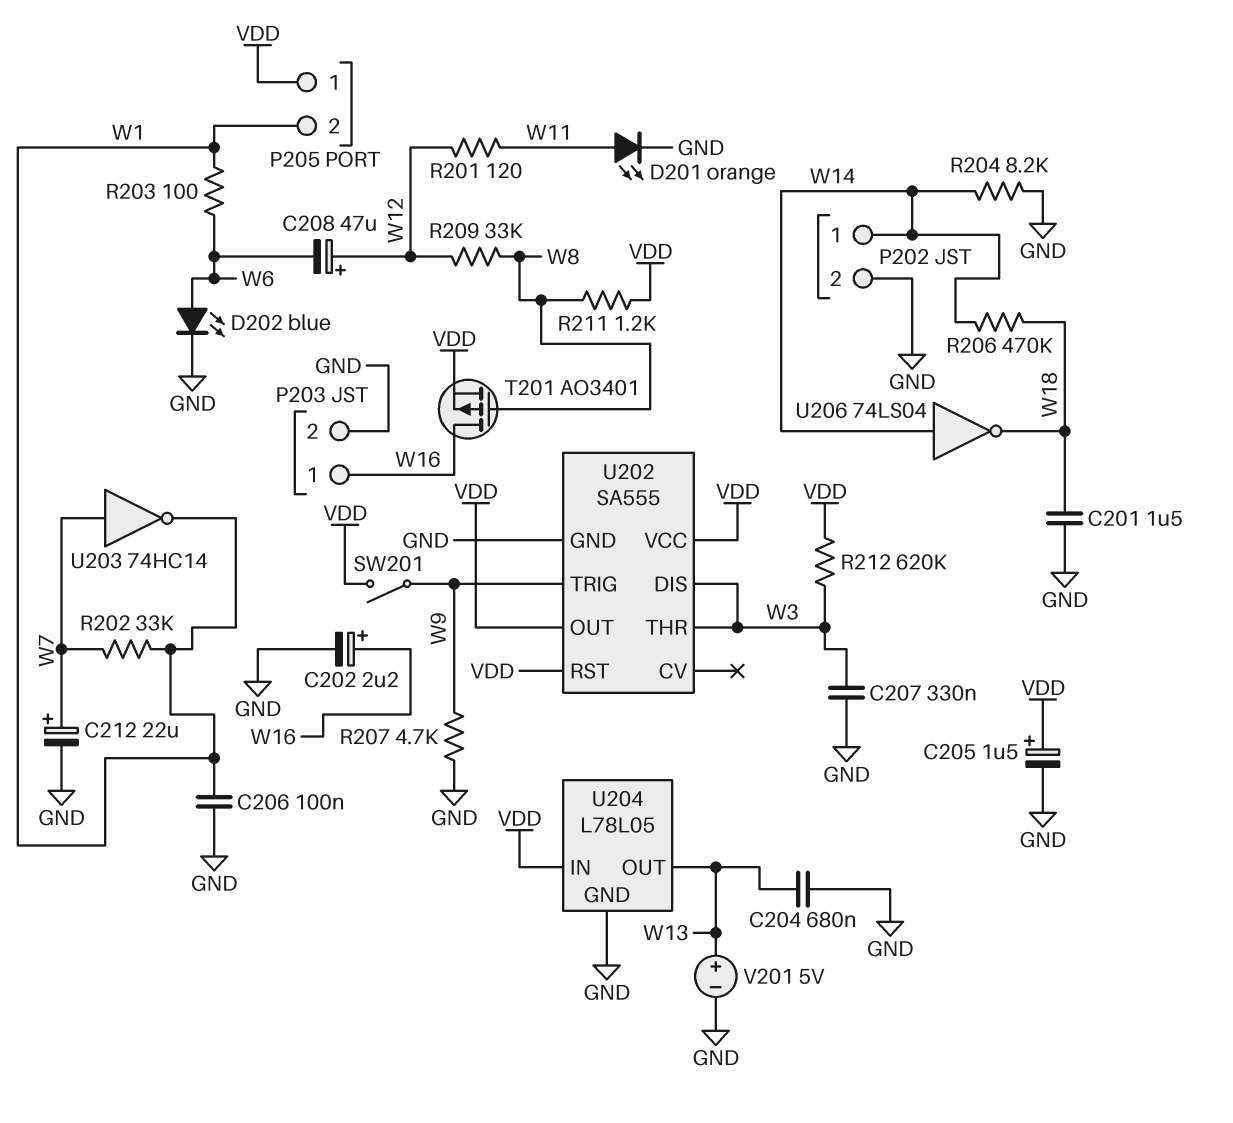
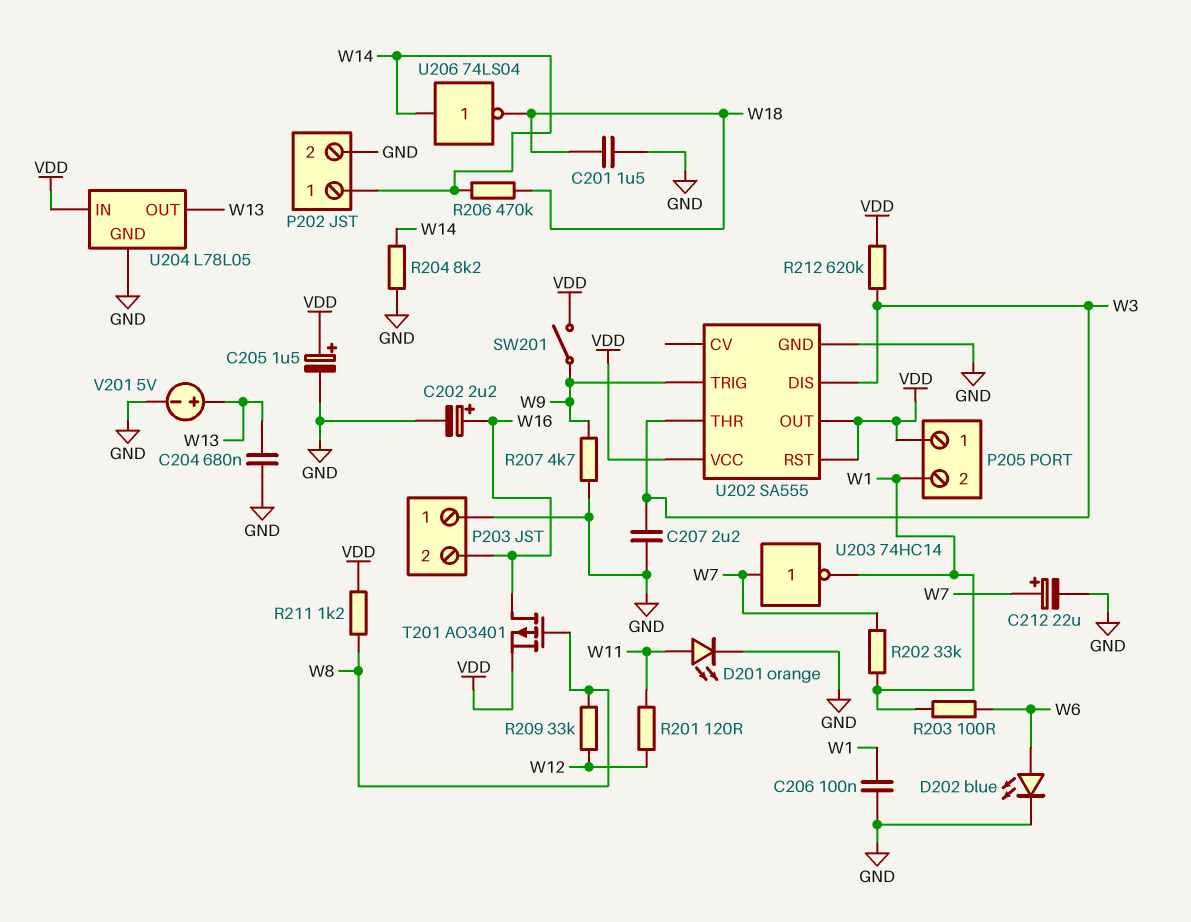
C207: 330nF (GND, W3) -> 2.2uF (GND, W3)
C208: 47uF (plus W12, minus W6) -> none
P203 pin 1: W16 -> GND
P203 pin 2: GND -> W16

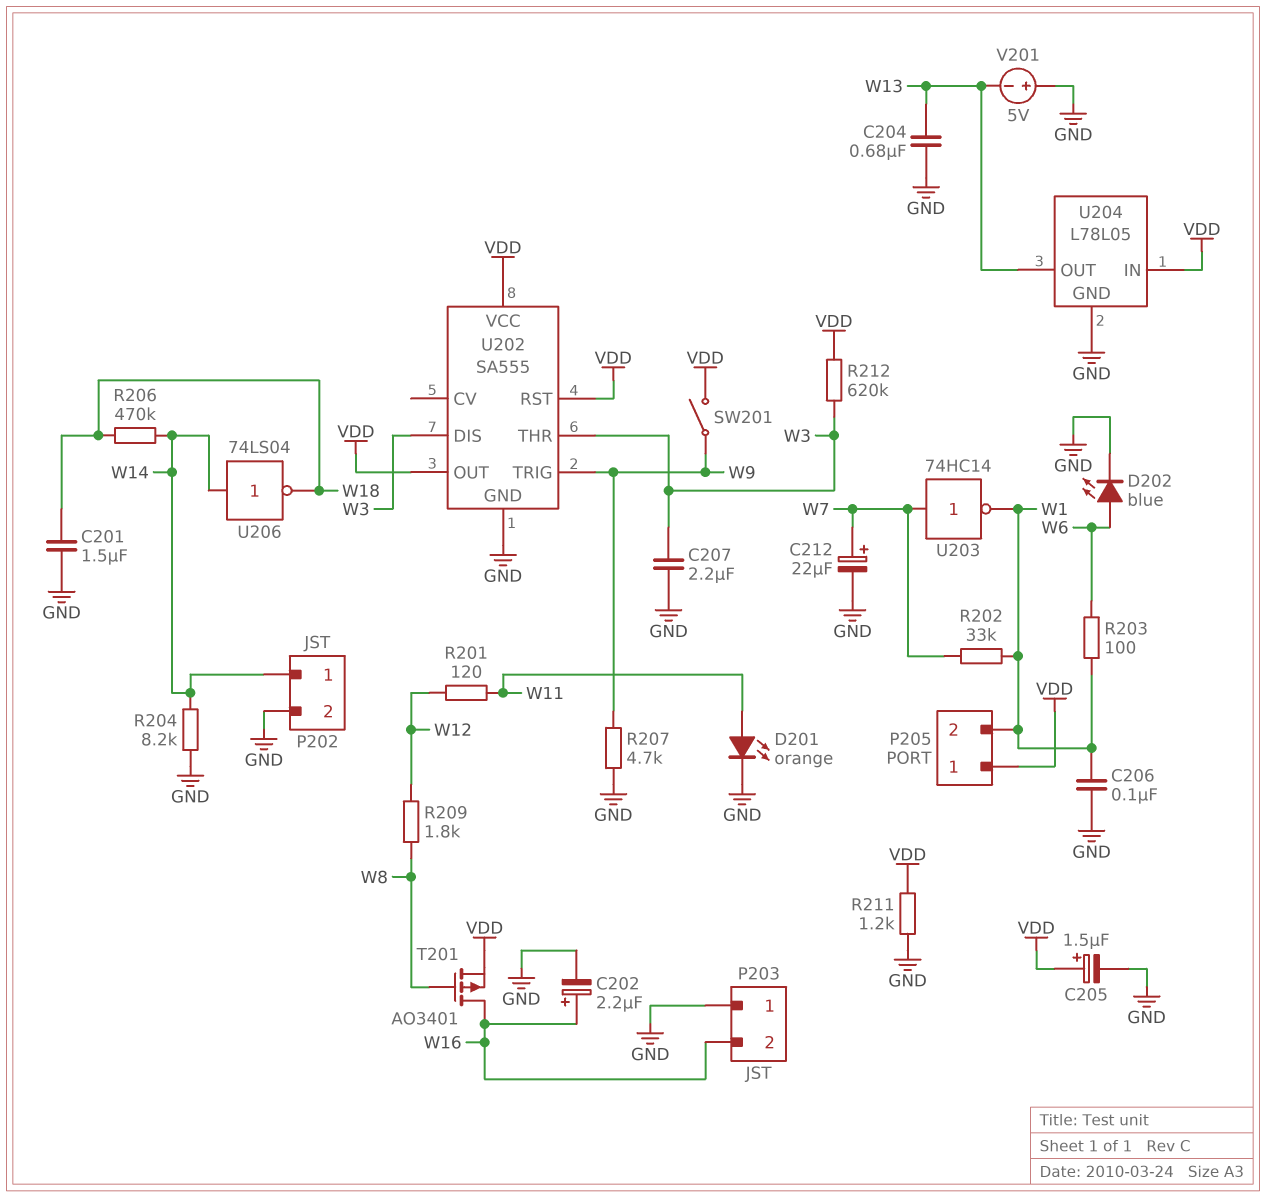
R209: 33k (W8, W12) -> 1.8k (W8, W12)
R211: 1.2k (VDD, W8) -> 1.2k (GND, VDD)
V201: 5V (plus W13, minus GND) -> 5V (plus GND, minus W13)

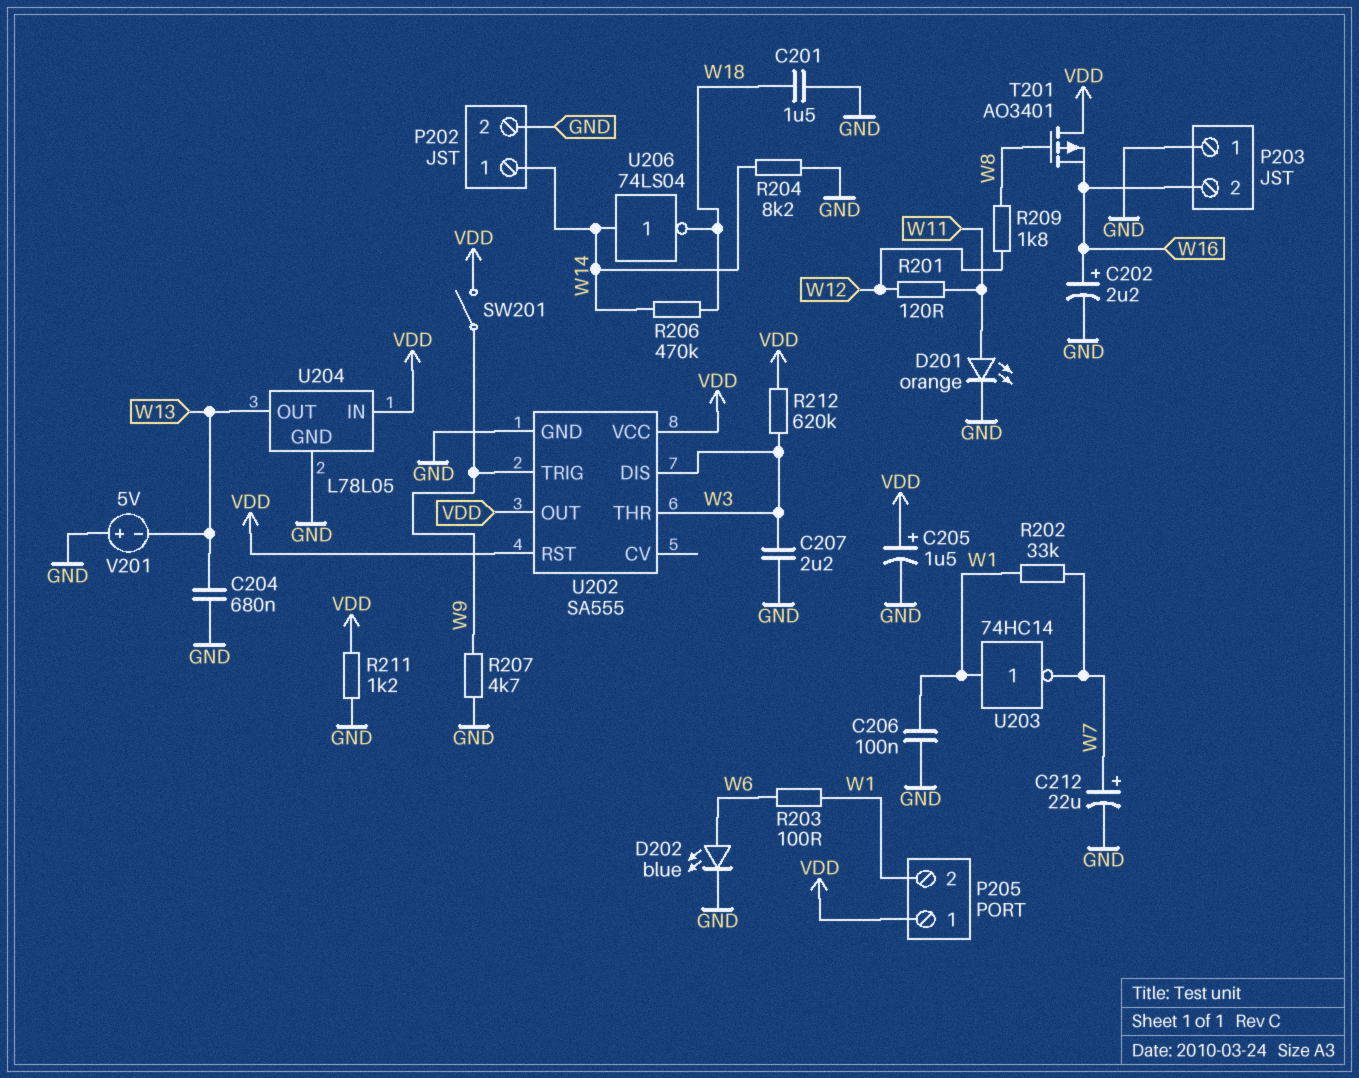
T201: PMOS AO3401 (G W8, D W16, S VDD) -> PMOS AO3401 (G W8, D VDD, S W16)
U203: NOT 74HC14 (in W7, out W1) -> NOT 74HC14 (in W1, out W7)

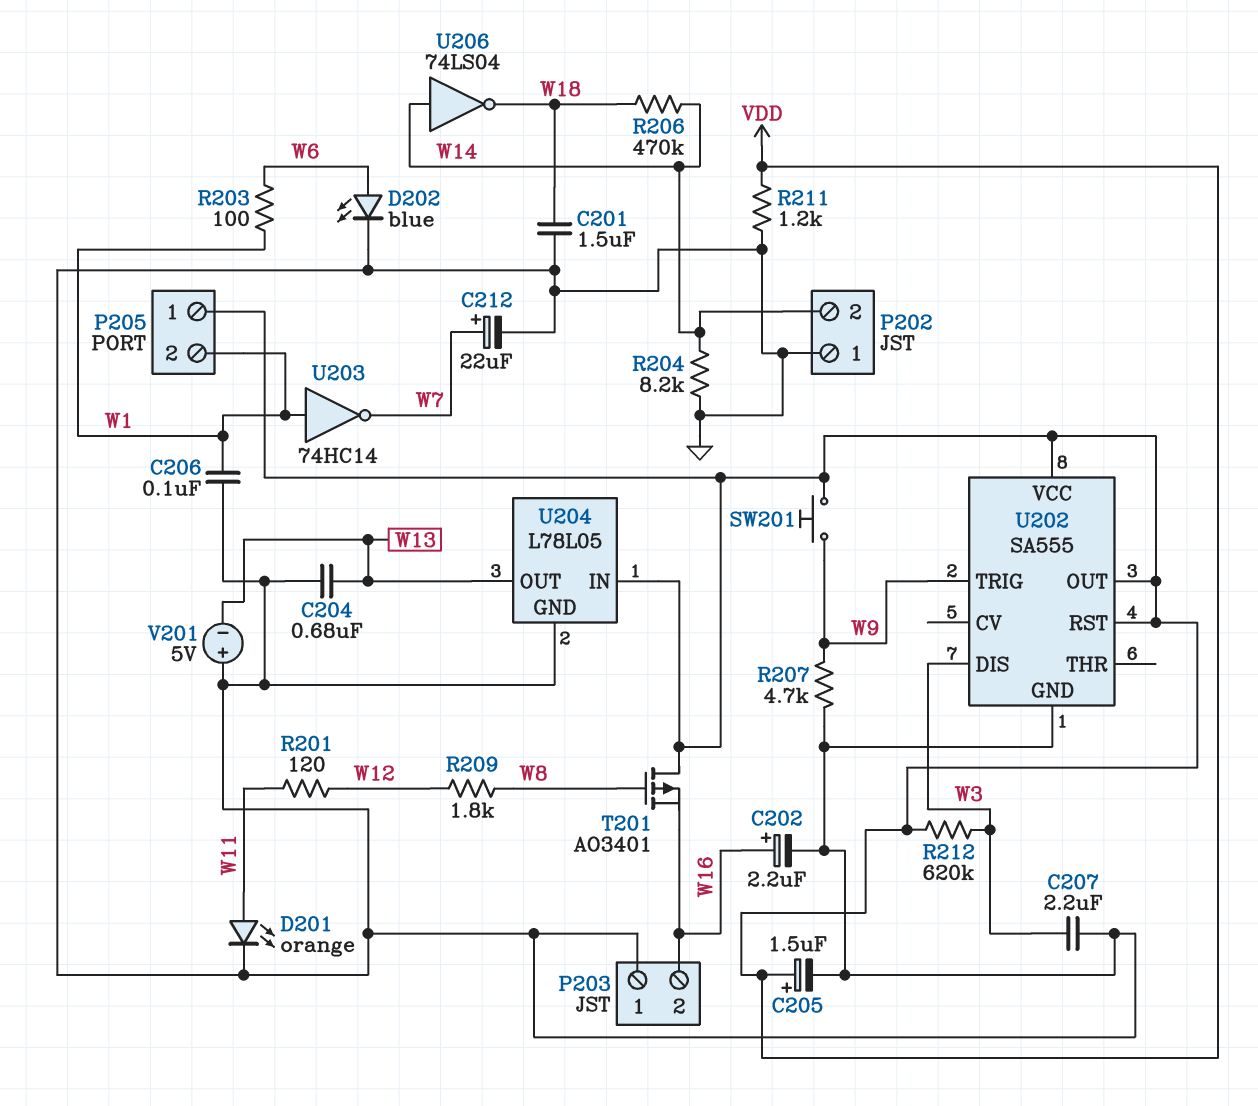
P202 pin 1: W14 -> GND
P202 pin 2: GND -> W14
R202: 33k (W1, W7) -> none
SW201: switch (VDD, W9) -> button (VDD, W9)
U202 pin THR: W3 -> none

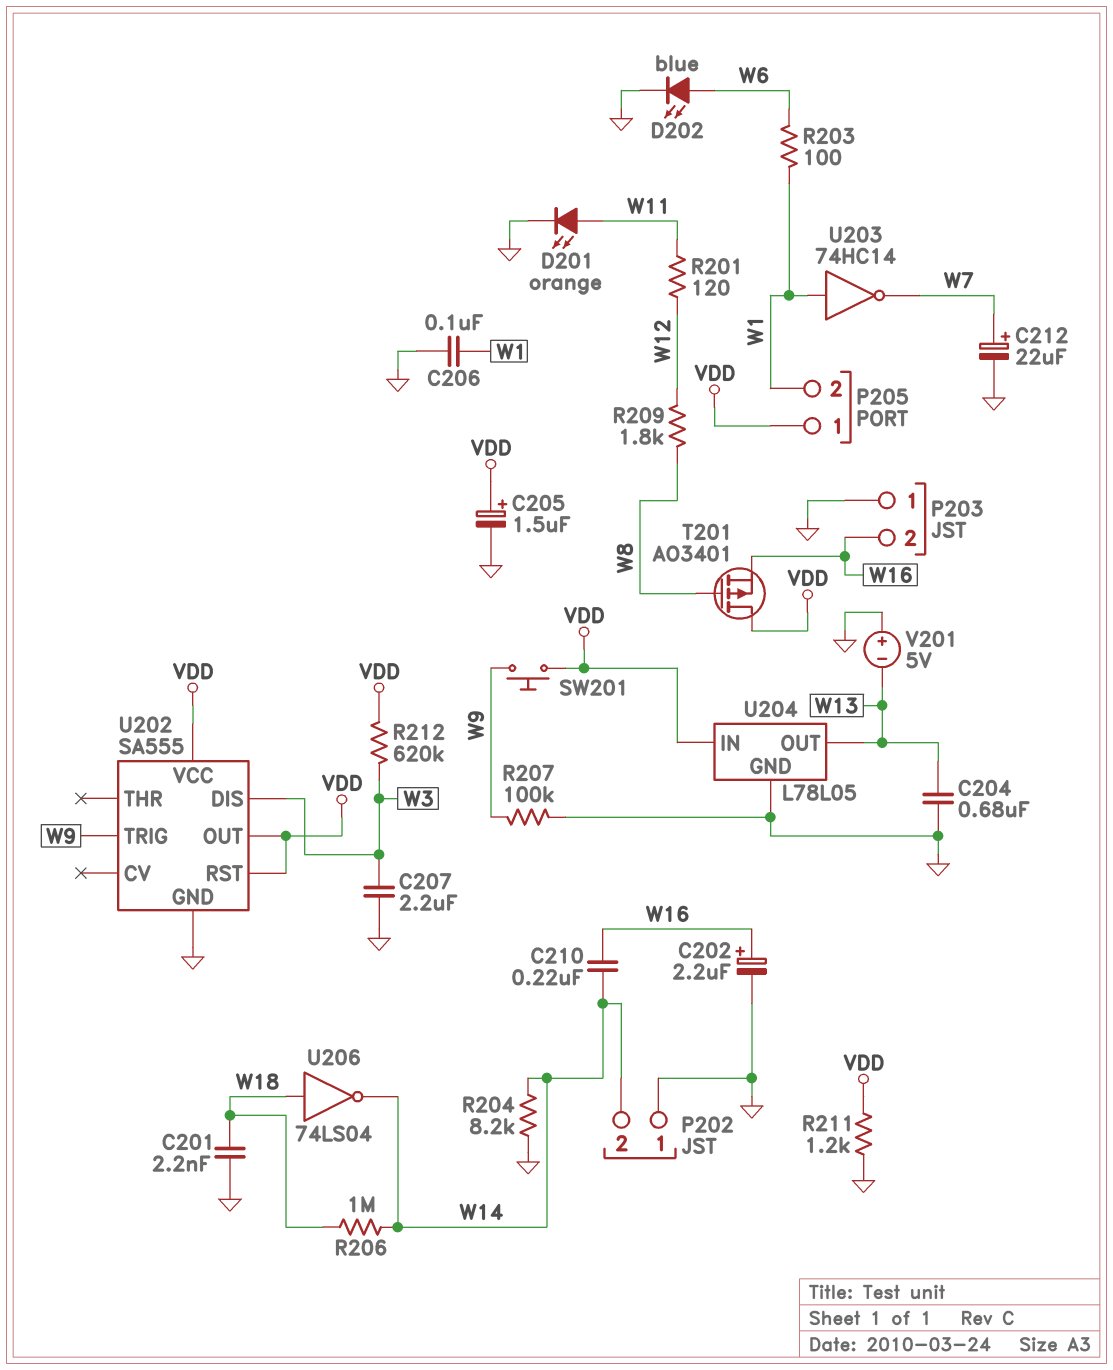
C201: 1.5uF (GND, W18) -> 2.2nF (GND, W18)
C210: none -> 220nF (W14, W16)
R206: 470k (W14, W18) -> 1M (W14, W18)
R207: 4.7k (GND, W9) -> 100k (GND, W9)
U206: NOT 74LS04 (in W14, out W18) -> NOT 74LS04 (in W18, out W14)

